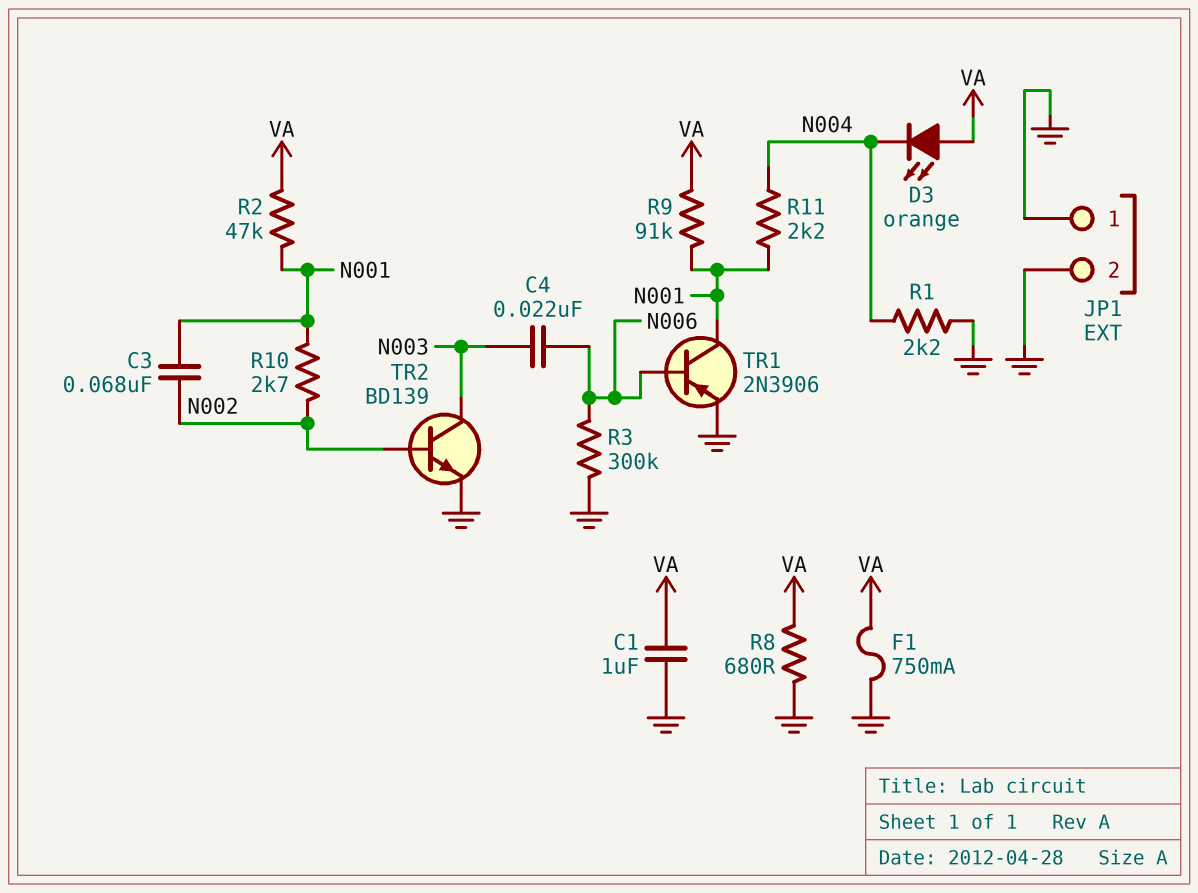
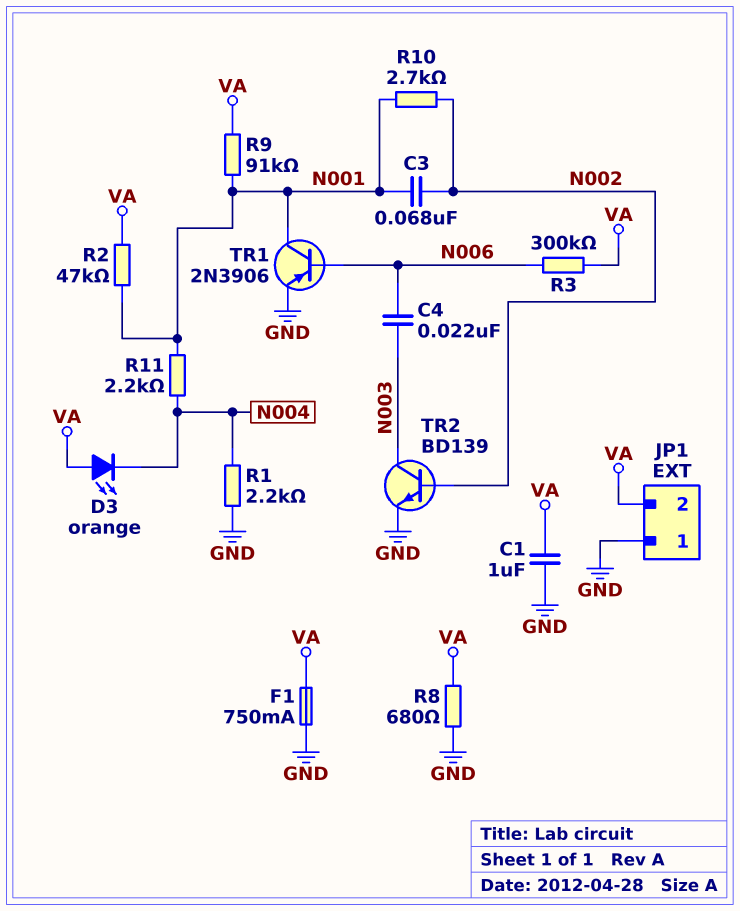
JP1 pin 2: GND -> VA
R3: 300k (GND, N006) -> 300k (N006, VA)

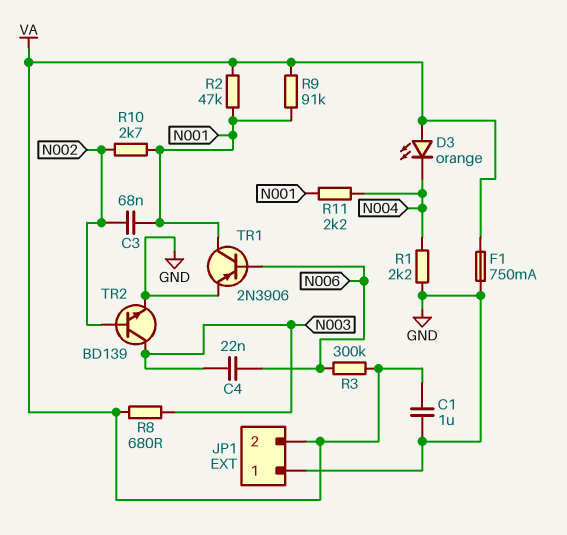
R8: 680 (GND, VA) -> 680 (N003, VA)

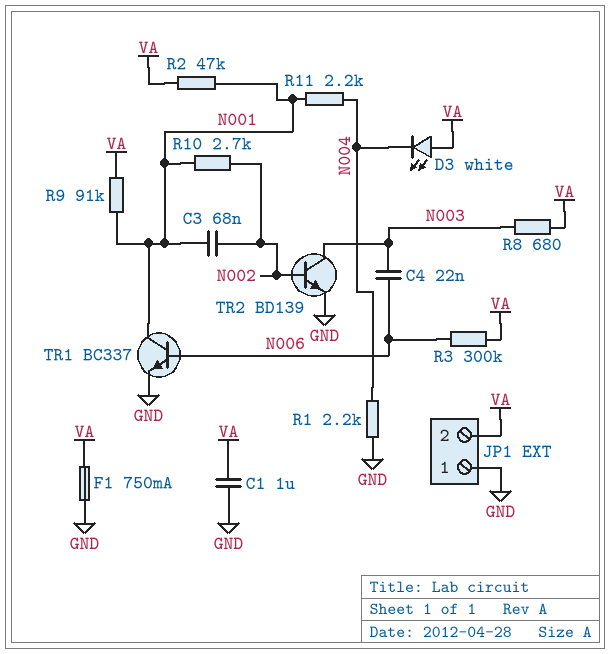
D3: LED orange (A VA, K N004) -> LED white (A VA, K N004)
TR1: PNP 2N3906 (B N006, C N001, E GND) -> NPN BC337 (B N006, C N001, E GND)

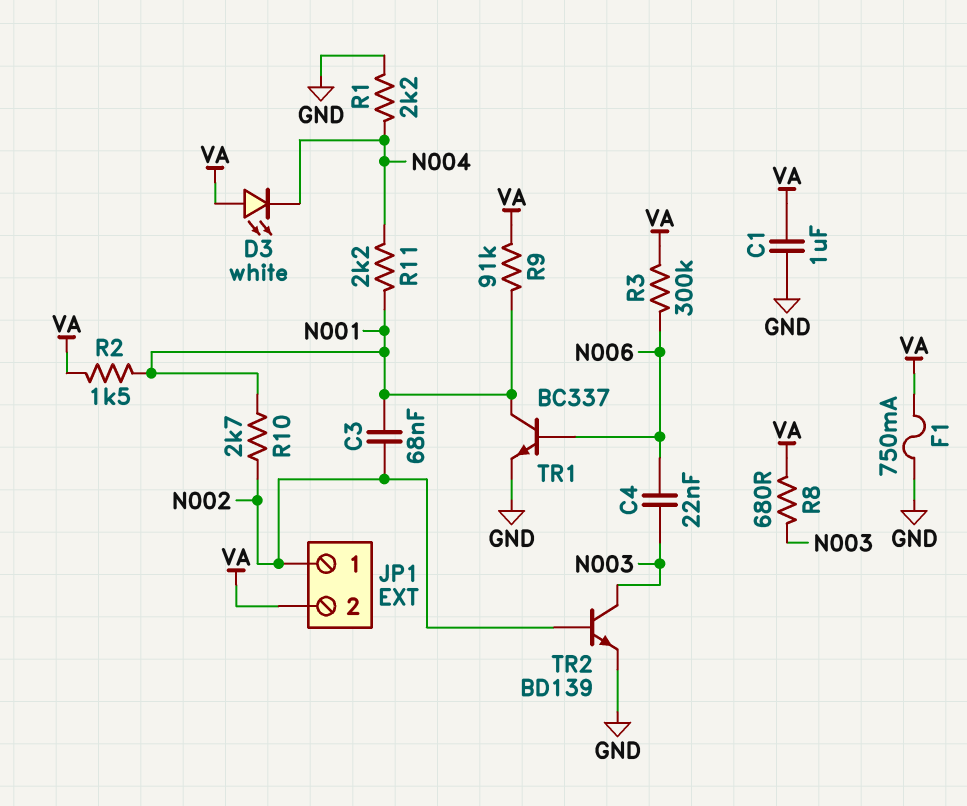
JP1 pin 1: GND -> N002
R2: 47k (N001, VA) -> 1.5k (N001, VA)

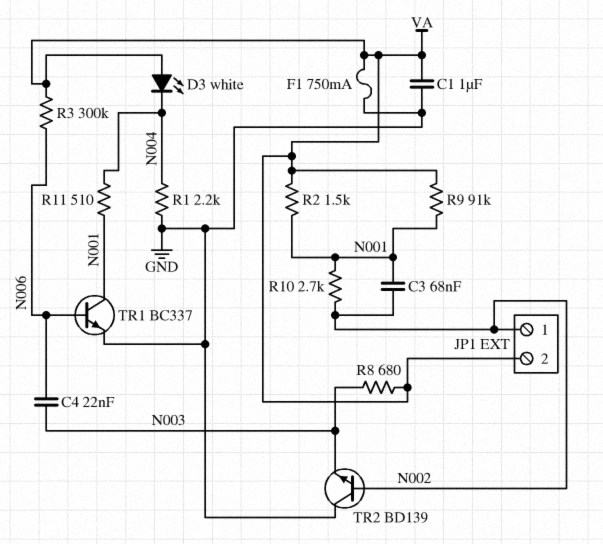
R11: 2.2k (N001, N004) -> 510 (N001, N004)
TR2: NPN BD139 (B N002, C N003, E GND) -> NPN BD139 (B N002, C GND, E N003)

